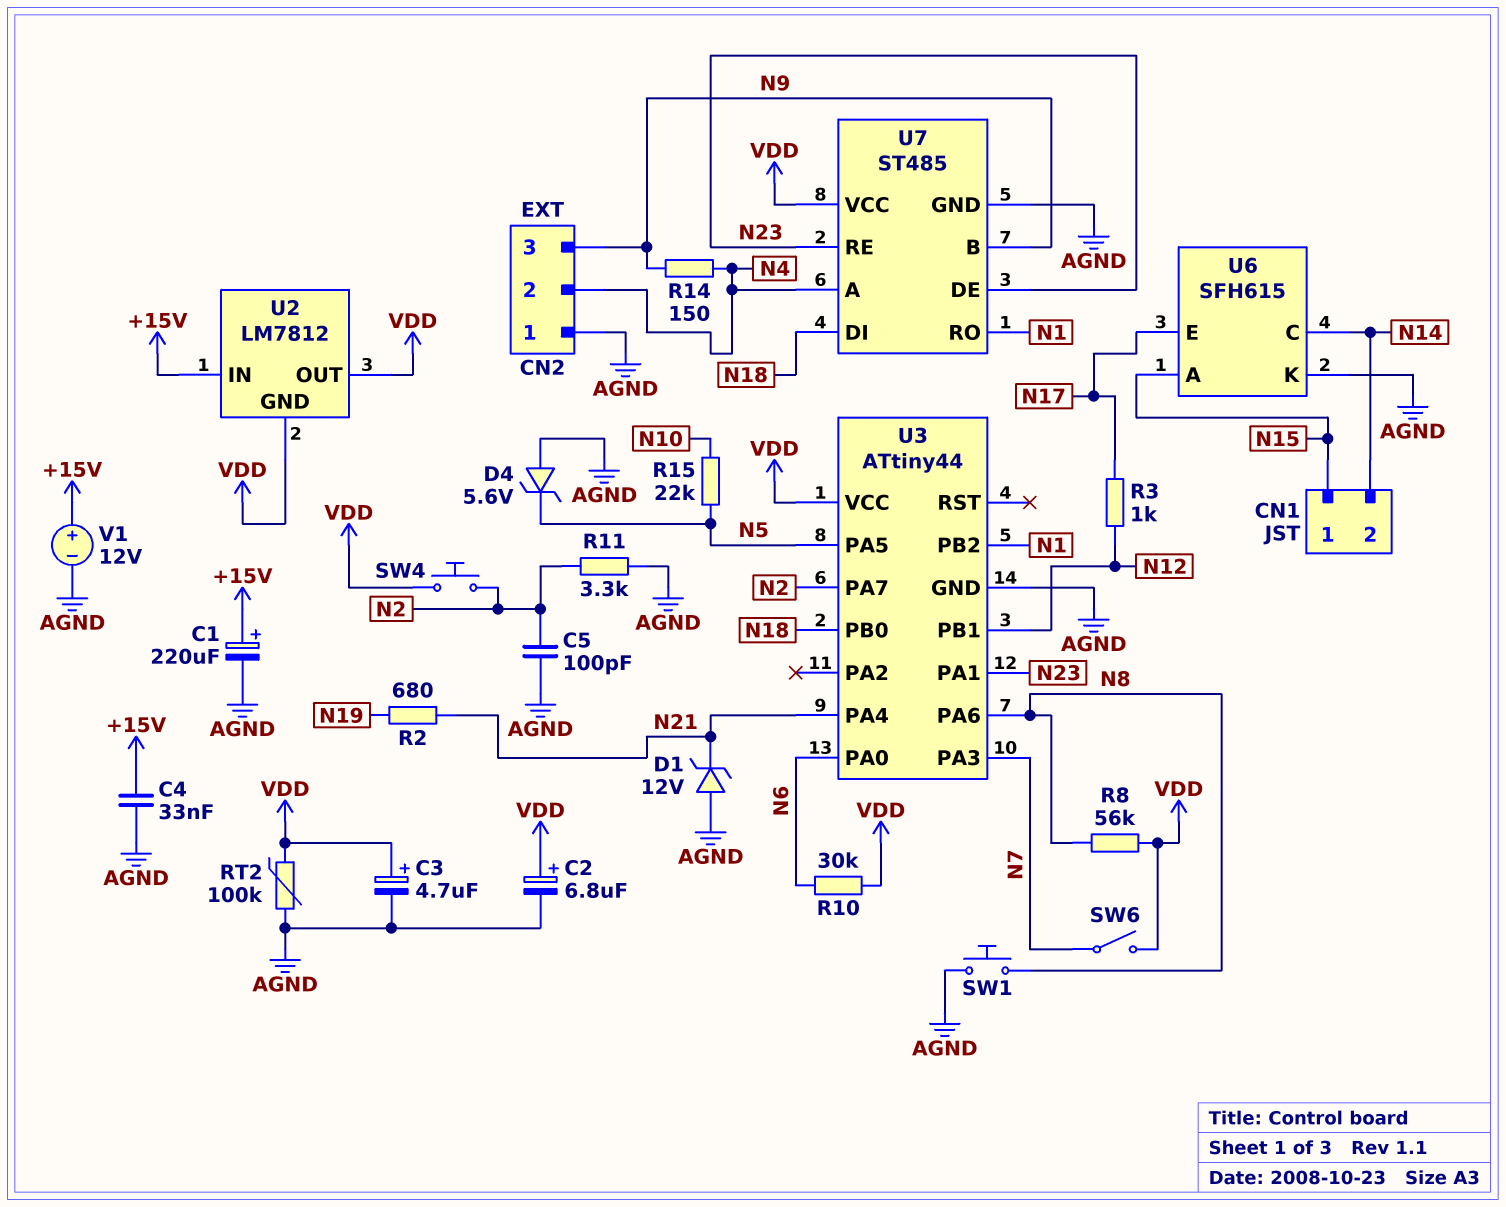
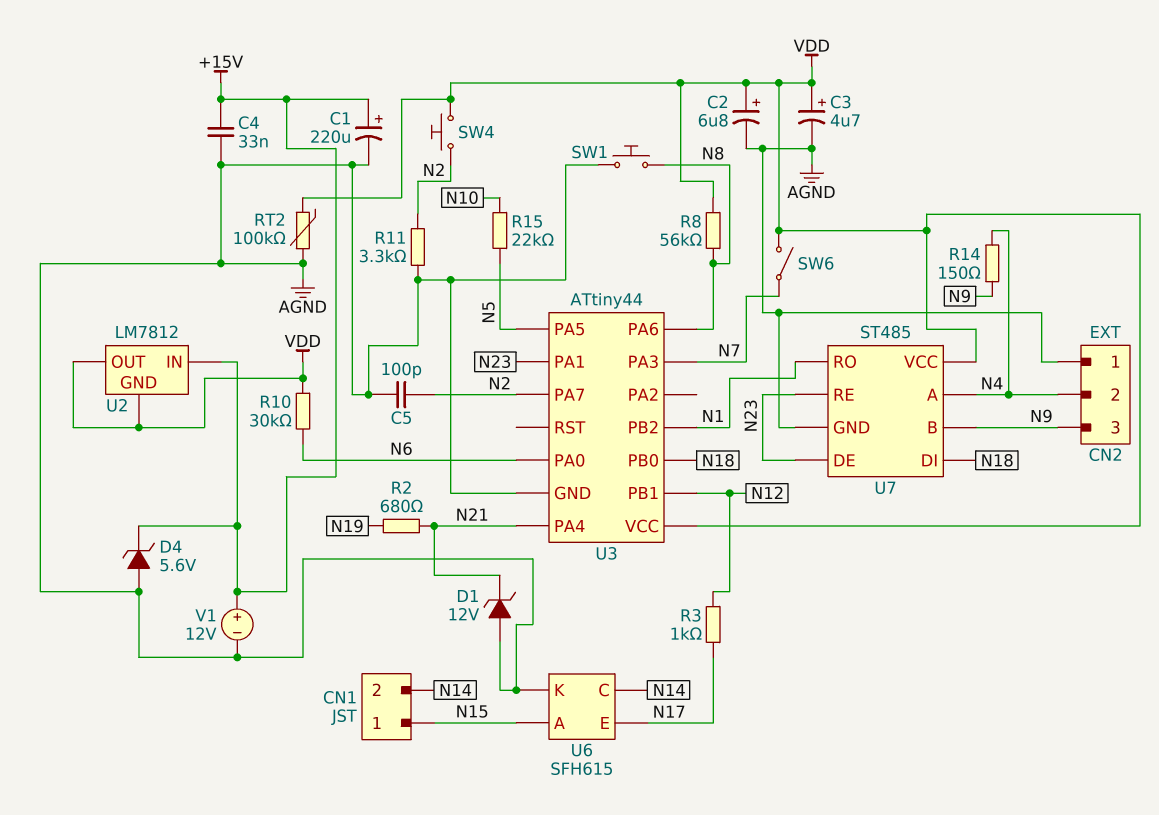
D4: zener 5.6V (A AGND, K N5) -> zener 5.6V (A AGND, K +15V)

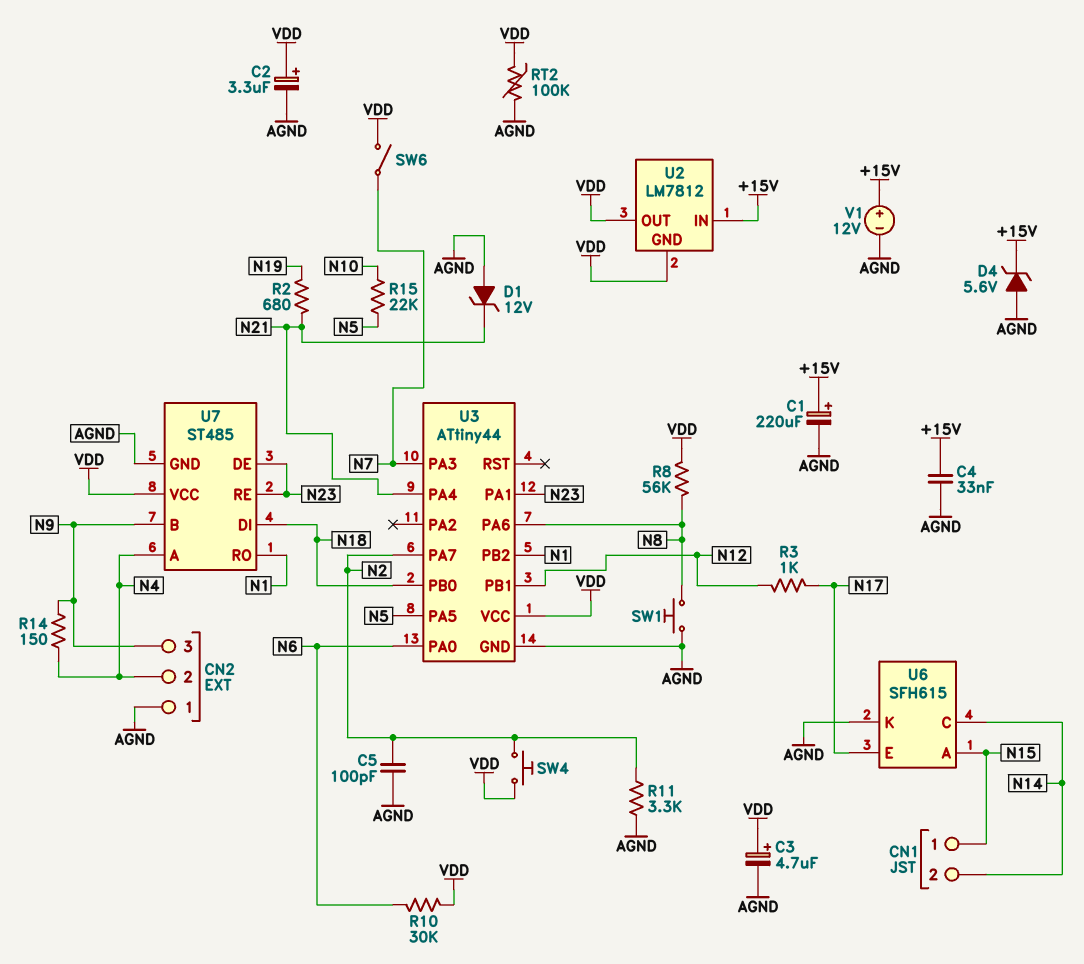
C2: 6.8uF (plus VDD, minus AGND) -> 3.3uF (plus VDD, minus AGND)

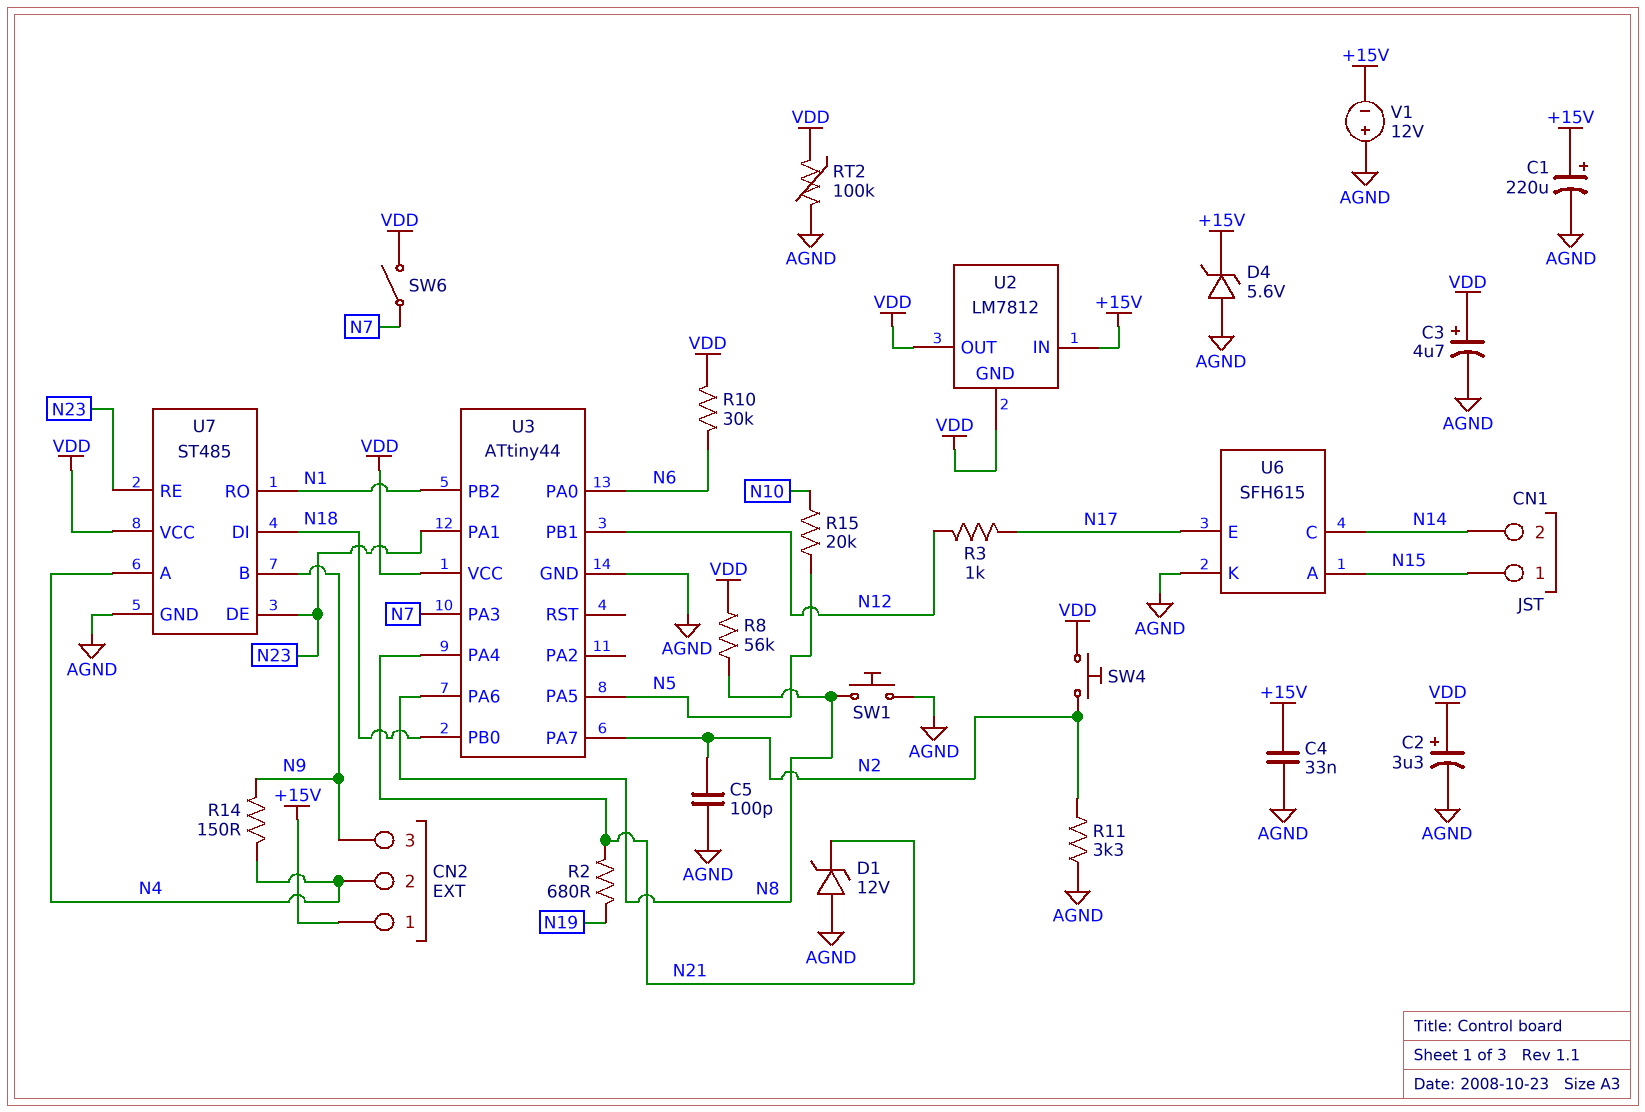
CN2 pin 1: AGND -> +15V
R15: 22k (N5, N10) -> 20k (N5, N10)
V1: 12V (plus +15V, minus AGND) -> 12V (plus AGND, minus +15V)

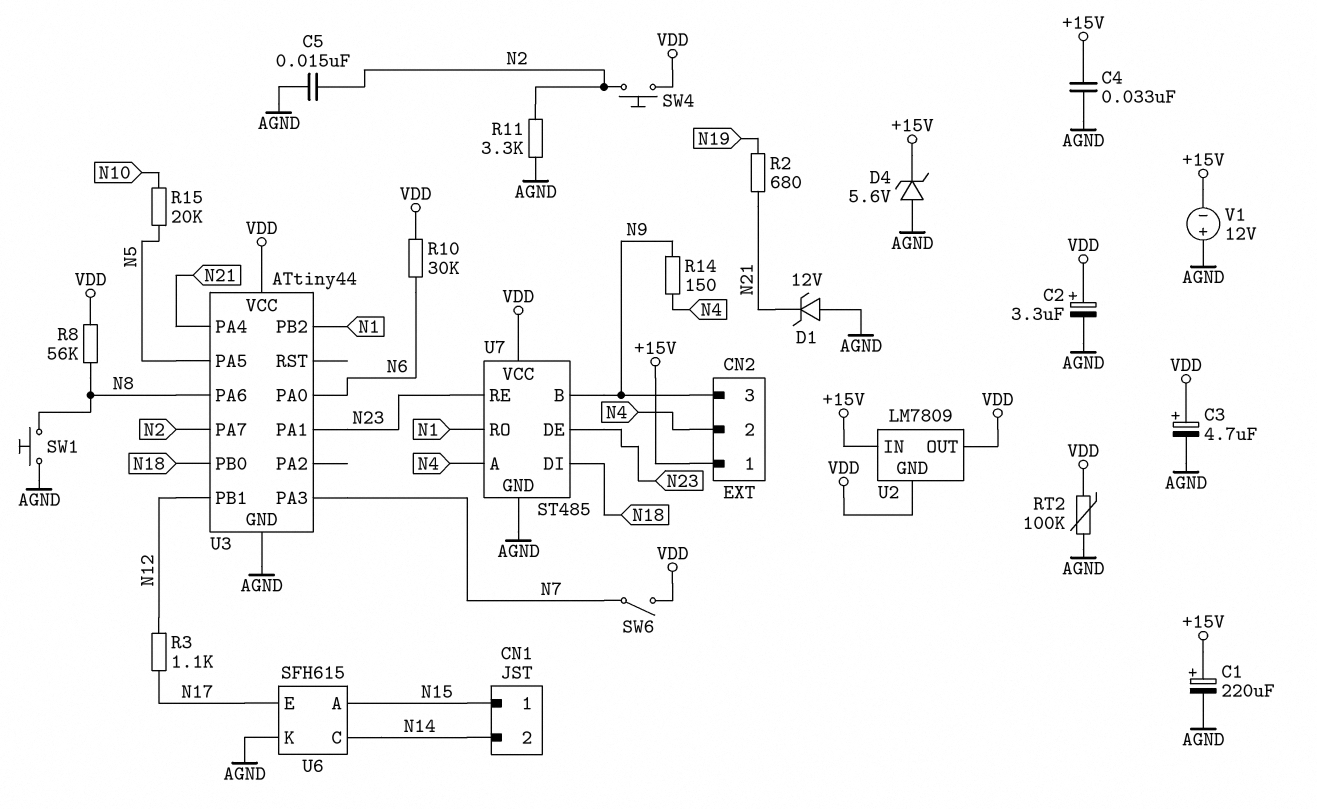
C5: 100pF (AGND, N2) -> 15nF (AGND, N2)
R3: 1k (N12, N17) -> 1.1k (N12, N17)
U2: LM7812 -> LM7809

